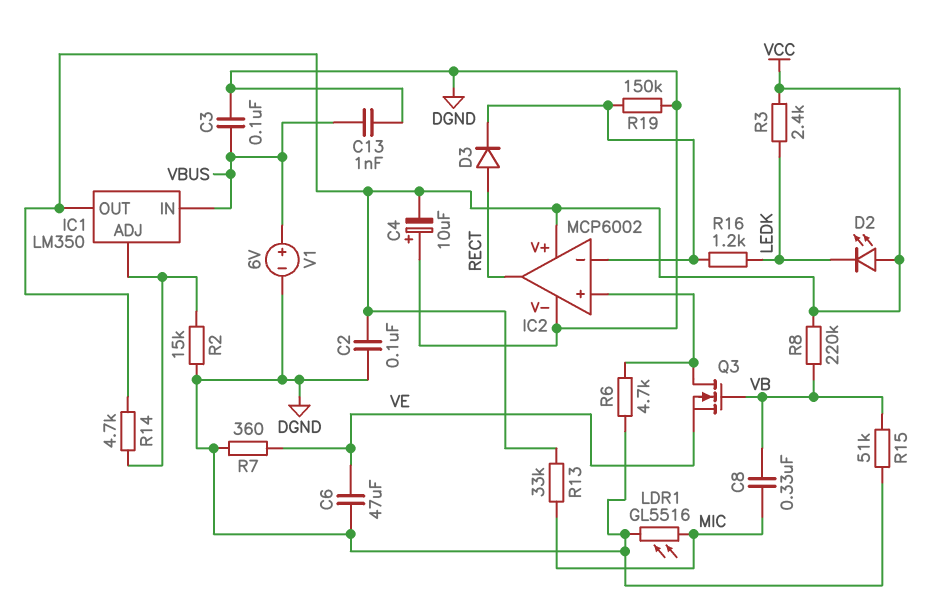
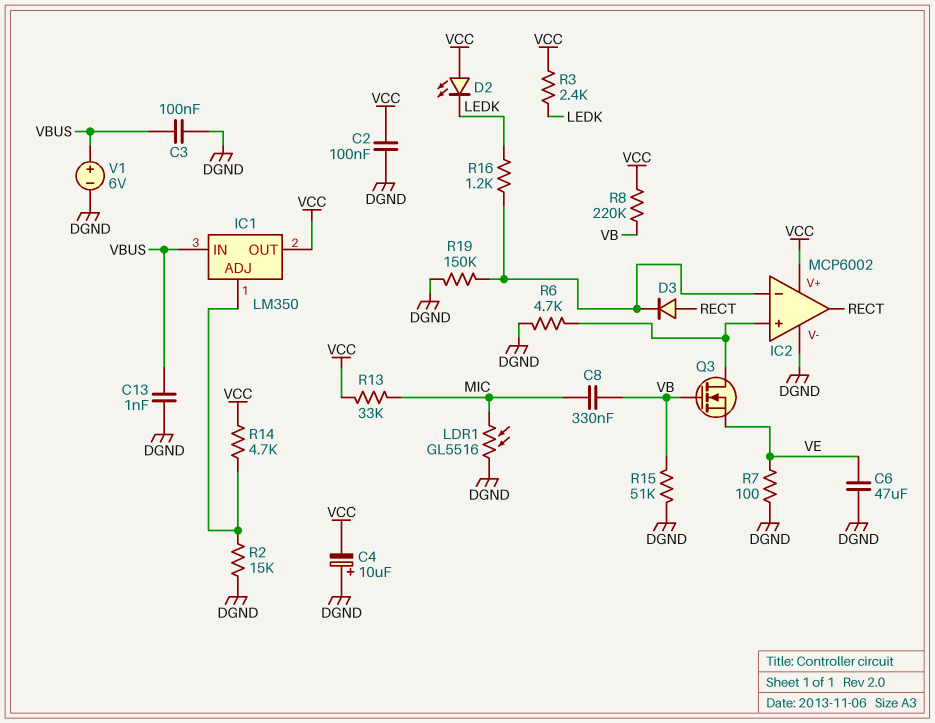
R7: 360 (DGND, VE) -> 100 (DGND, VE)

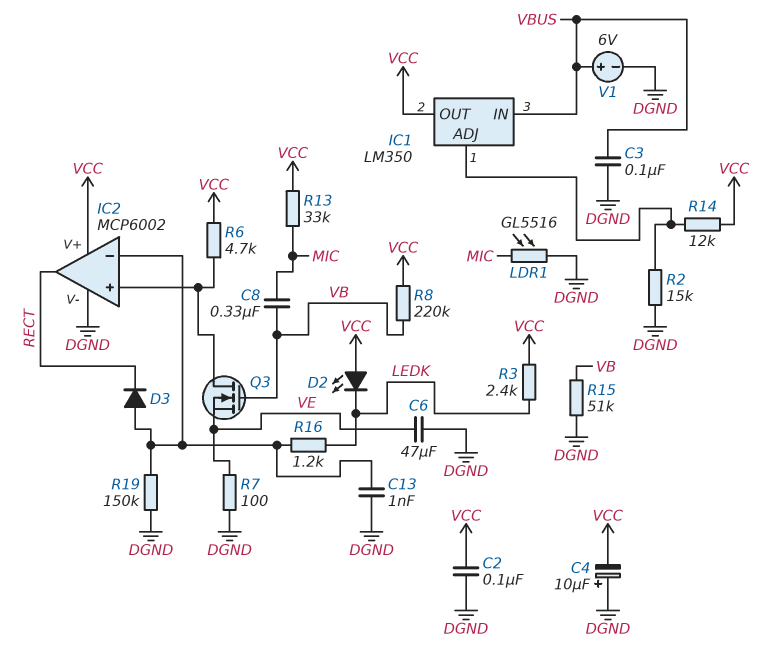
C13: 1nF (DGND, VBUS) -> 1nF (DGND, IC2/in-)
D3: diode (A RECT, K IC2/in-) -> diode (A IC2/in-, K RECT)
R6: 4.7k (DGND, IC2/in+) -> 4.7k (IC2/in+, VCC)
R14: 4.7k (IC1/ADJ, VCC) -> 12k (IC1/ADJ, VCC)

